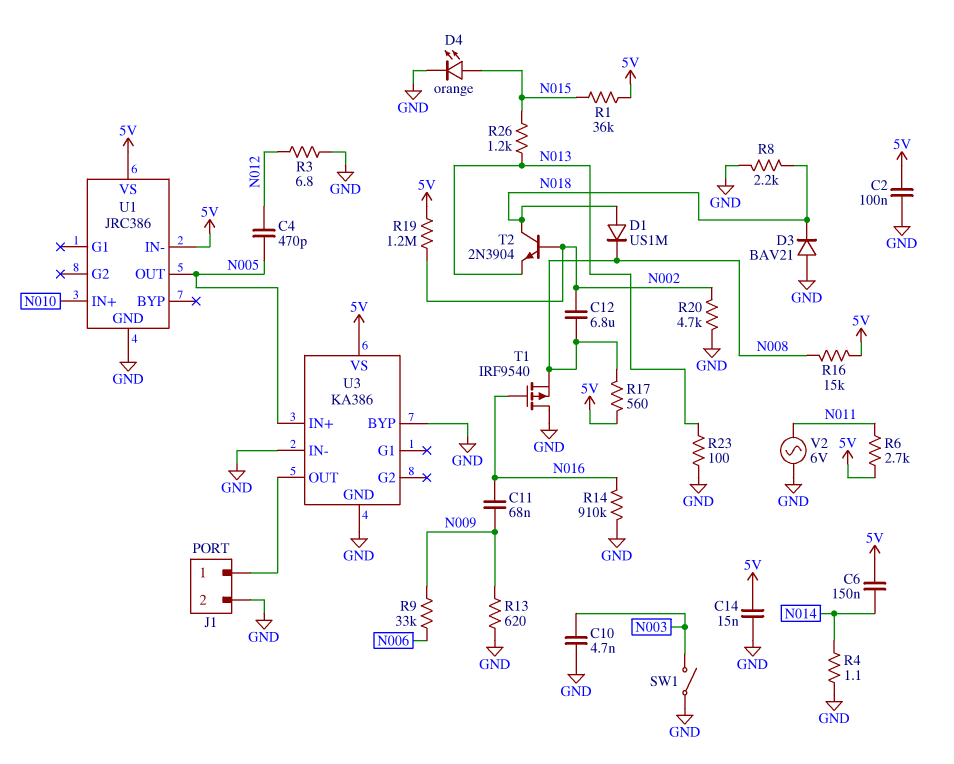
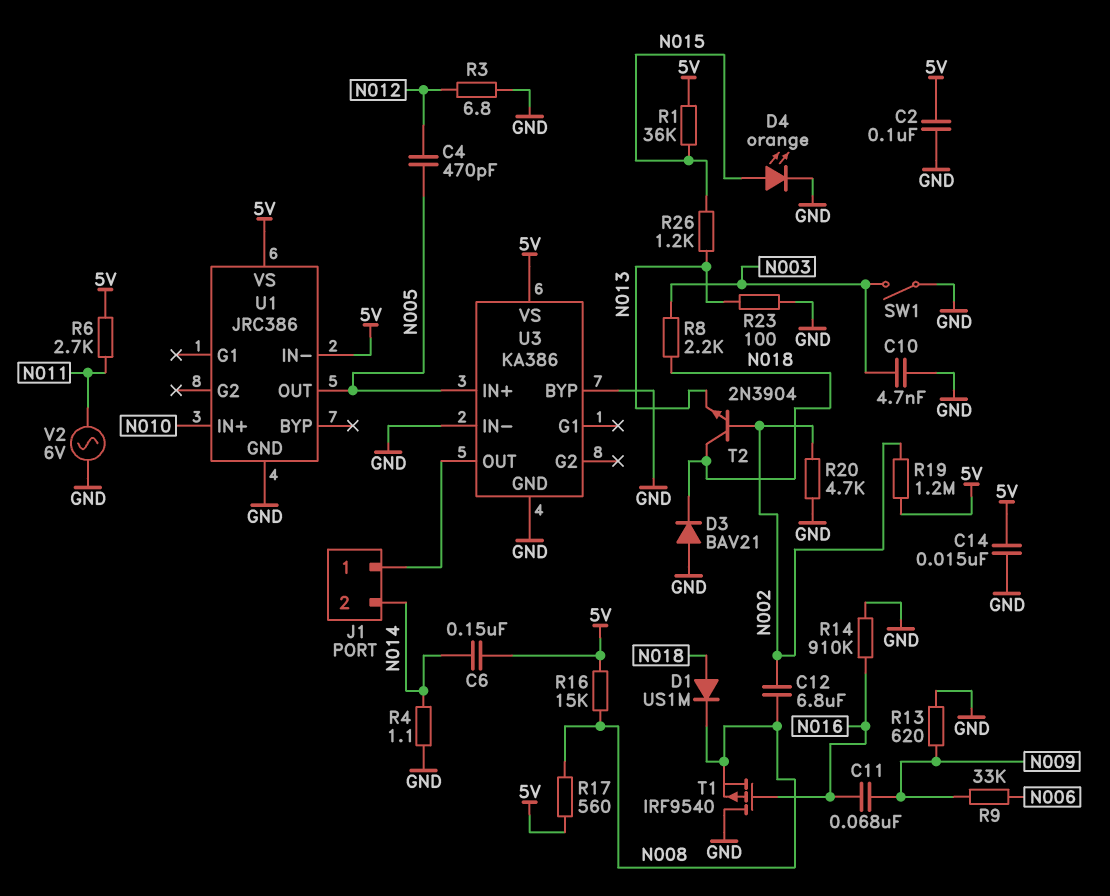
J1 pin 2: GND -> N014
R8: 2.2k (GND, N018) -> 2.2k (N003, N018)

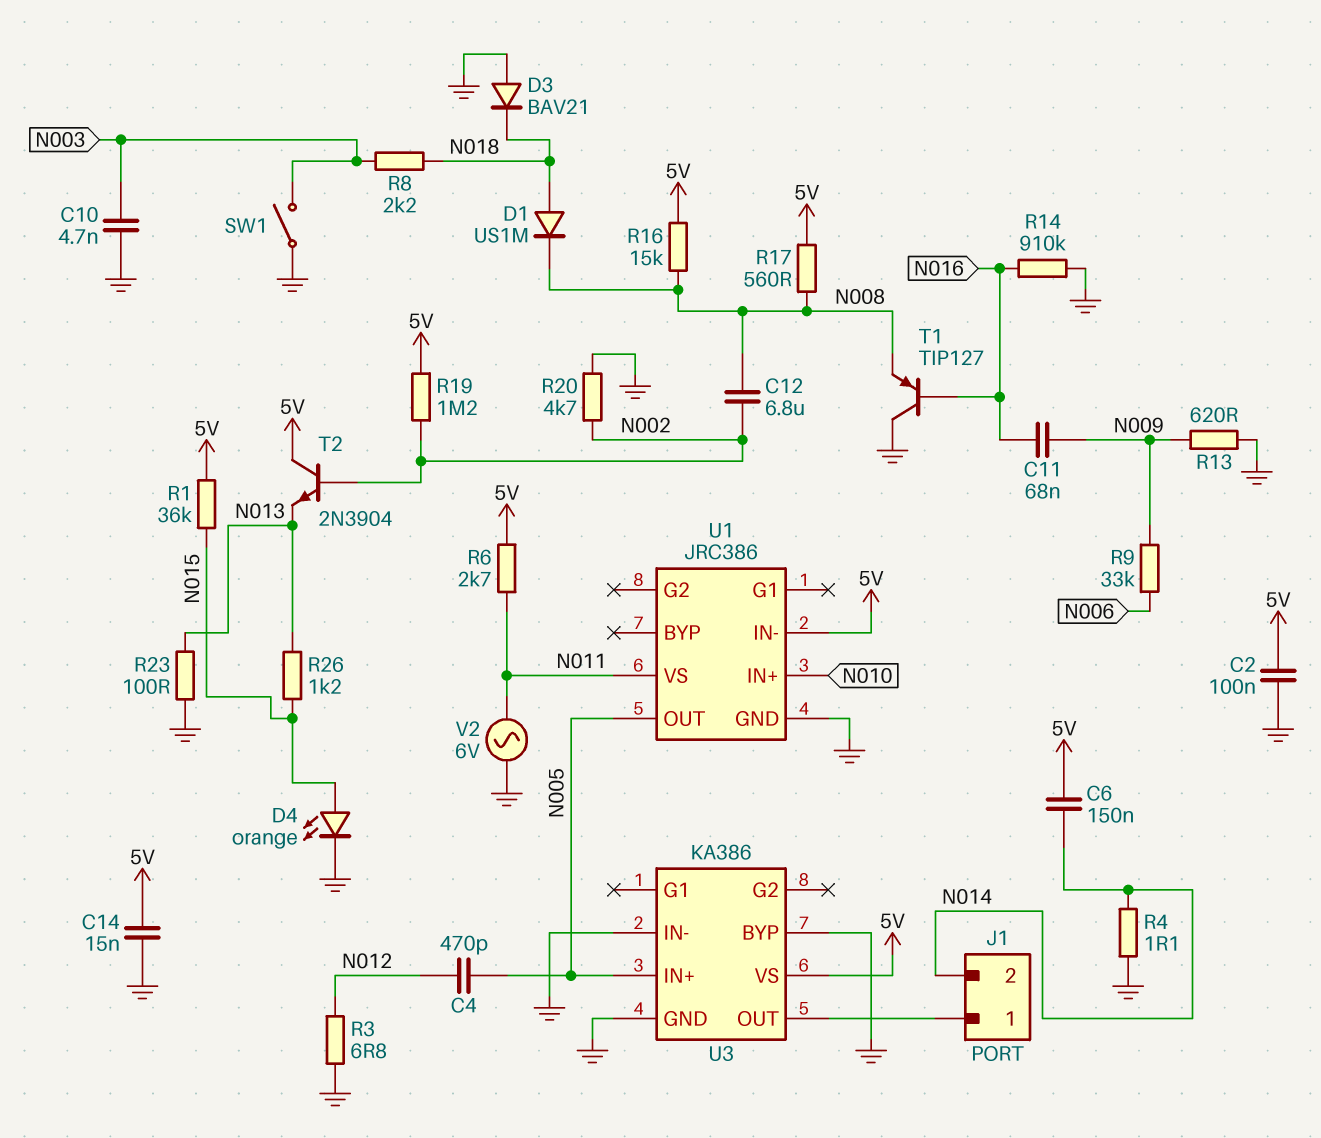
T1: PMOS IRF9540 (G N016, D GND, S N008) -> PNP TIP127 (B N016, C GND, E N008)
T2: NPN 2N3904 (B N002, C N018, E N013) -> NPN 2N3904 (B N002, C 5V, E N013)
U1 pin VS: 5V -> N011

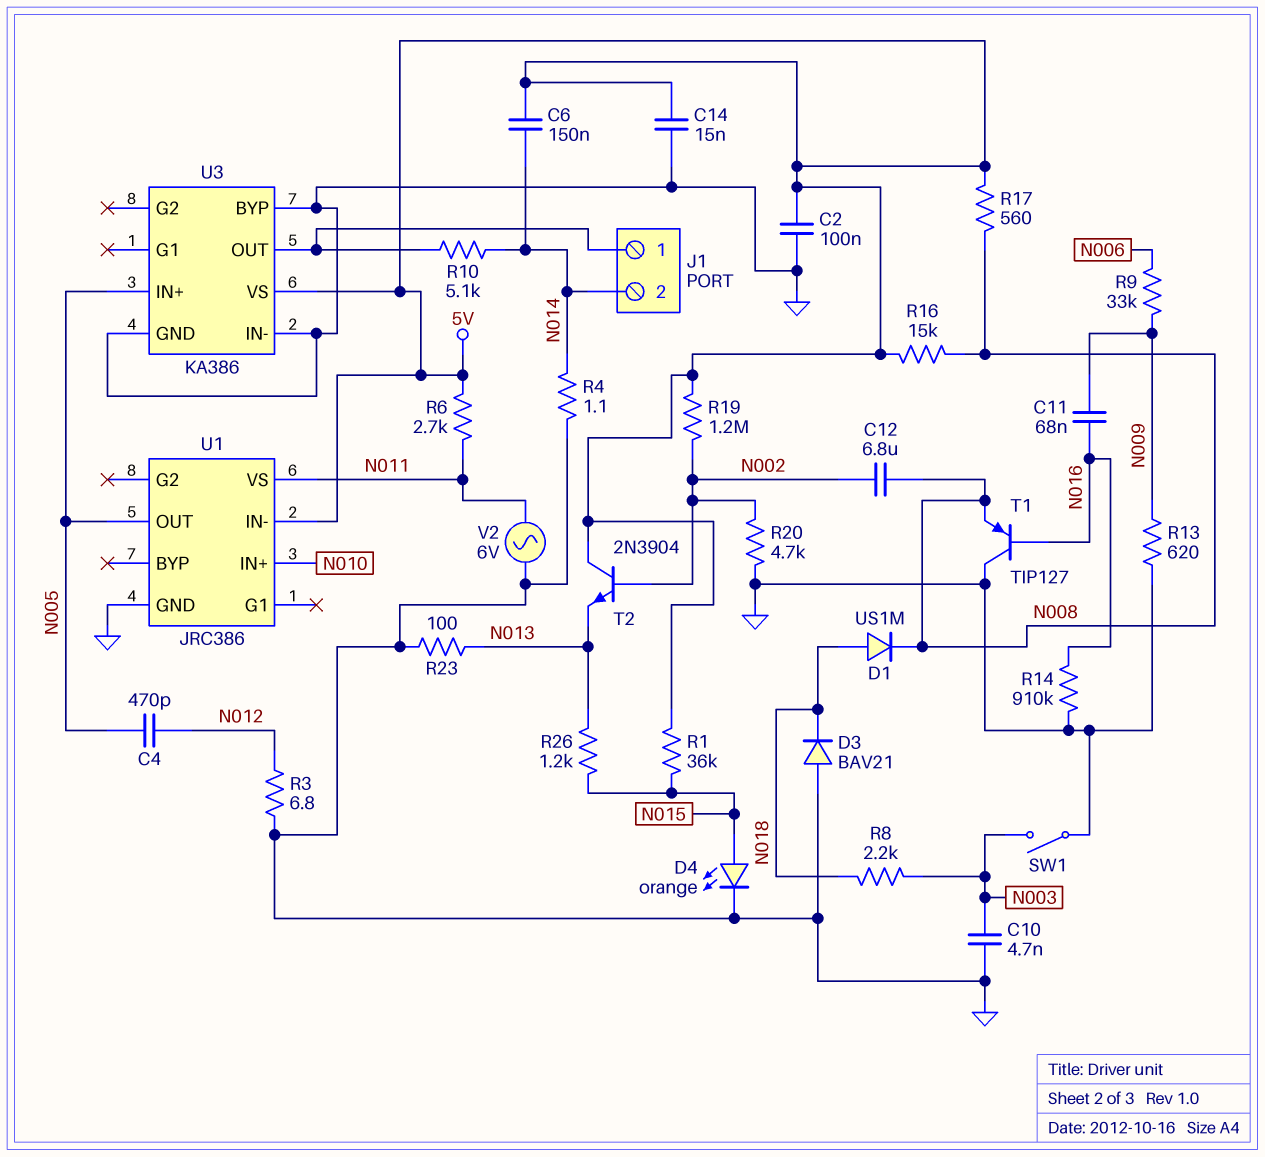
R10: none -> 5.1k (J1/1, N014)

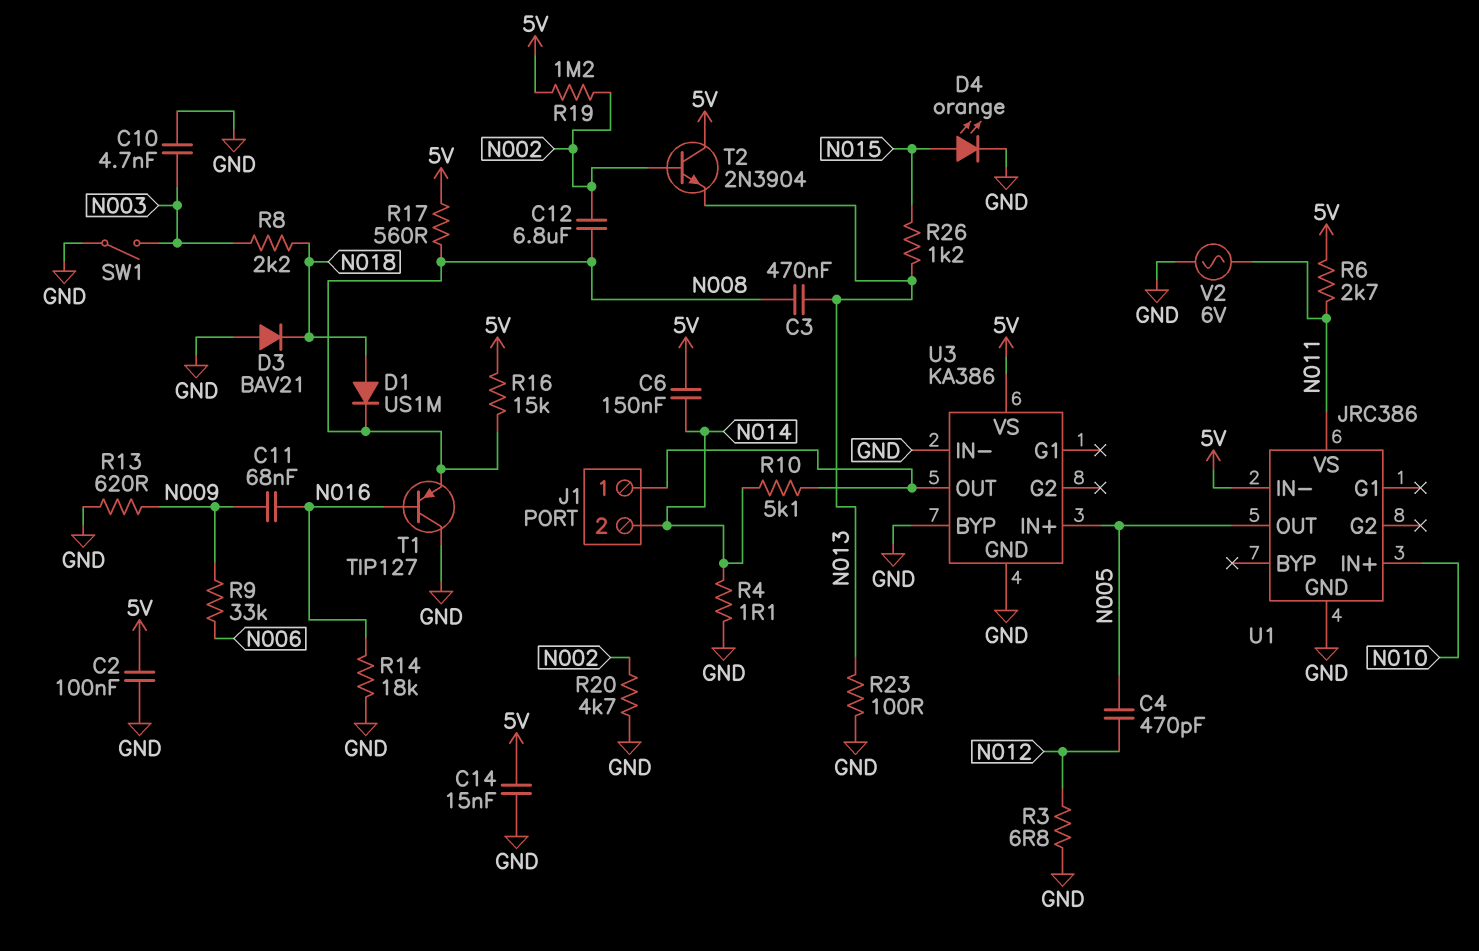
C3: none -> 470nF (N008, N013)
R1: 36k (5V, N015) -> none
R14: 910k (GND, N016) -> 18k (GND, N016)

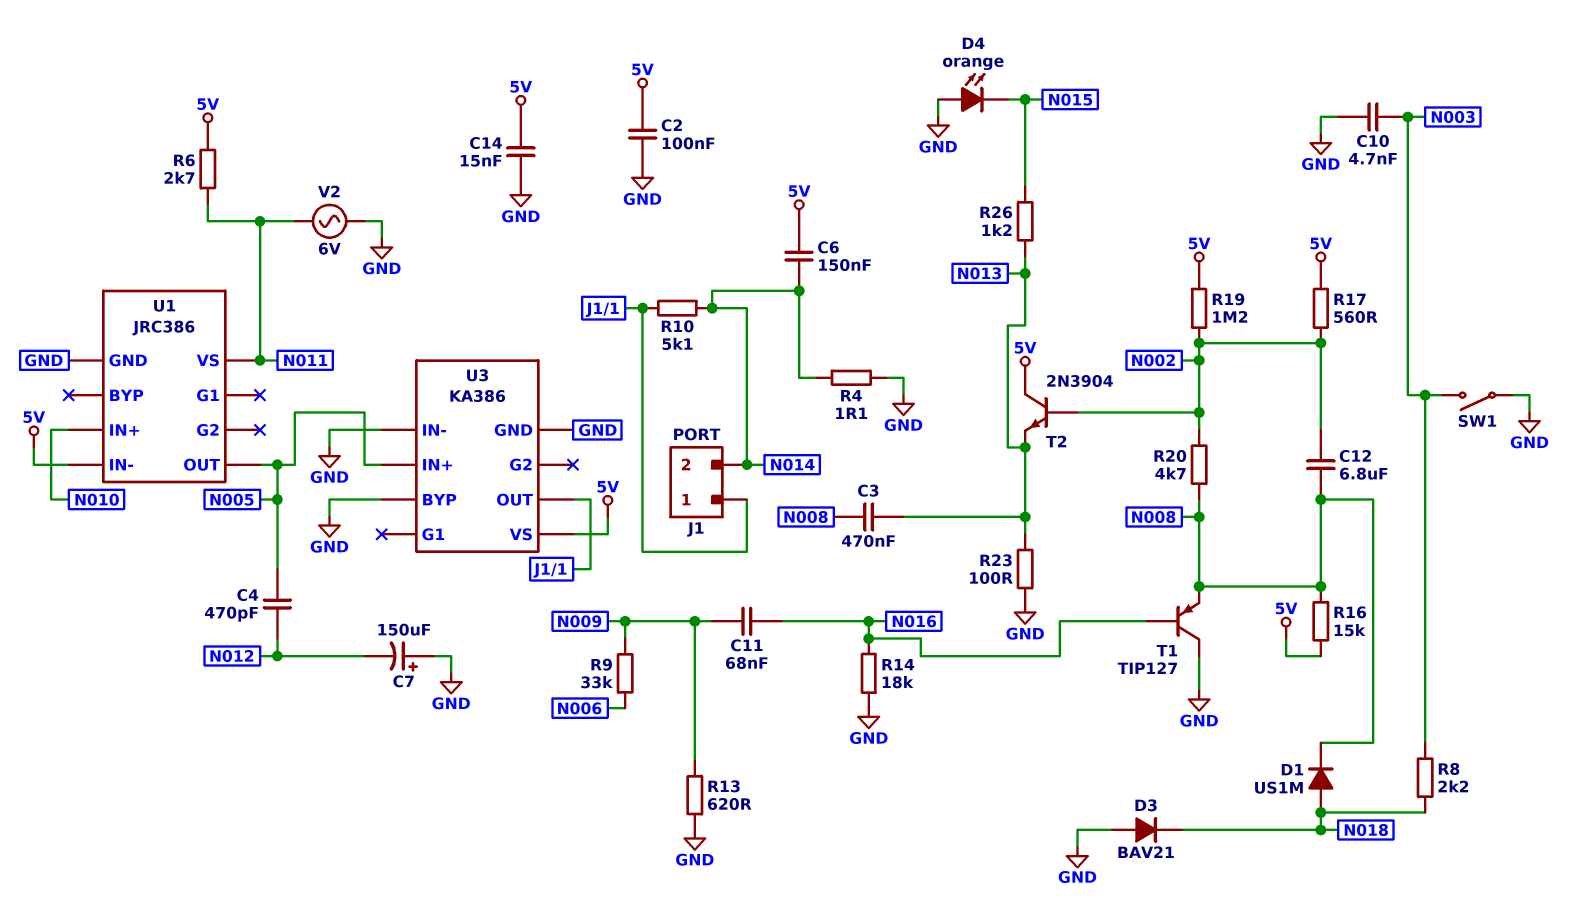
C7: none -> 150uF (plus GND, minus N012)
D4: LED orange (A N015, K GND) -> LED orange (A GND, K N015)
R3: 6.8 (GND, N012) -> none
R17: 560 (5V, N008) -> 560 (5V, N002)
R20: 4.7k (GND, N002) -> 4.7k (N002, N008)

